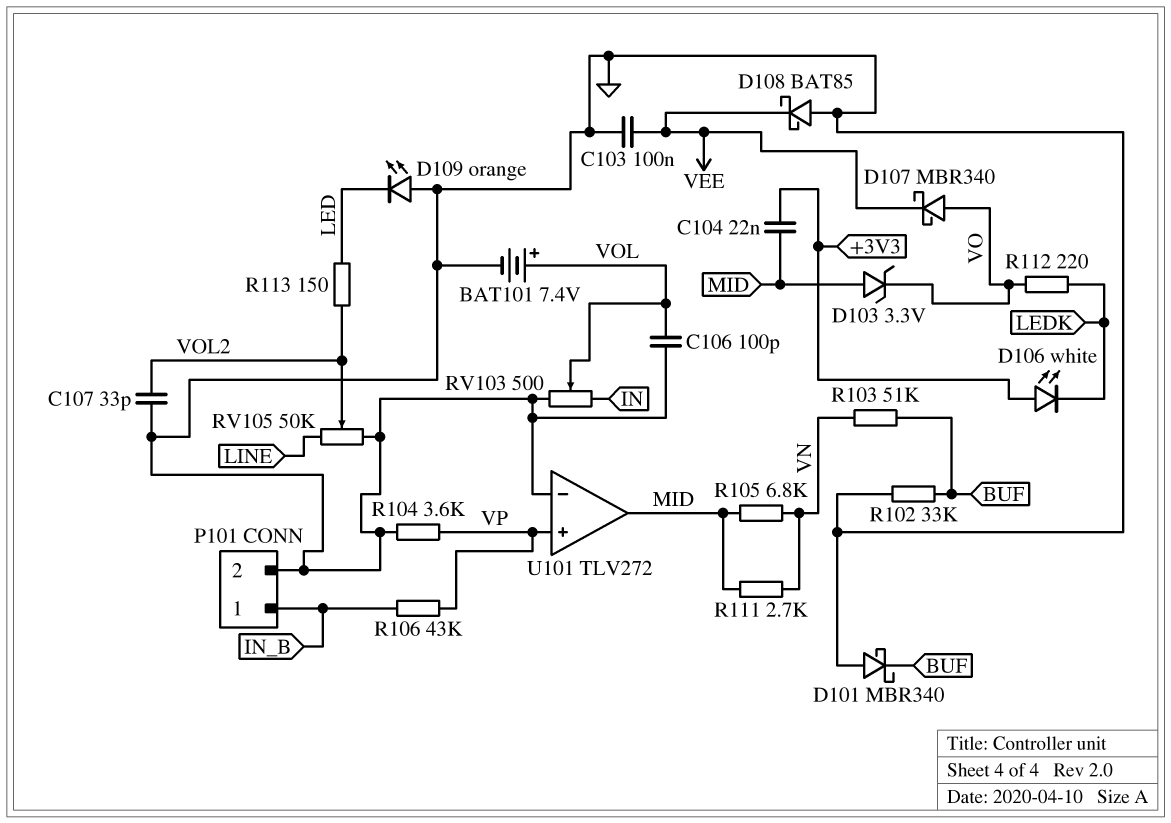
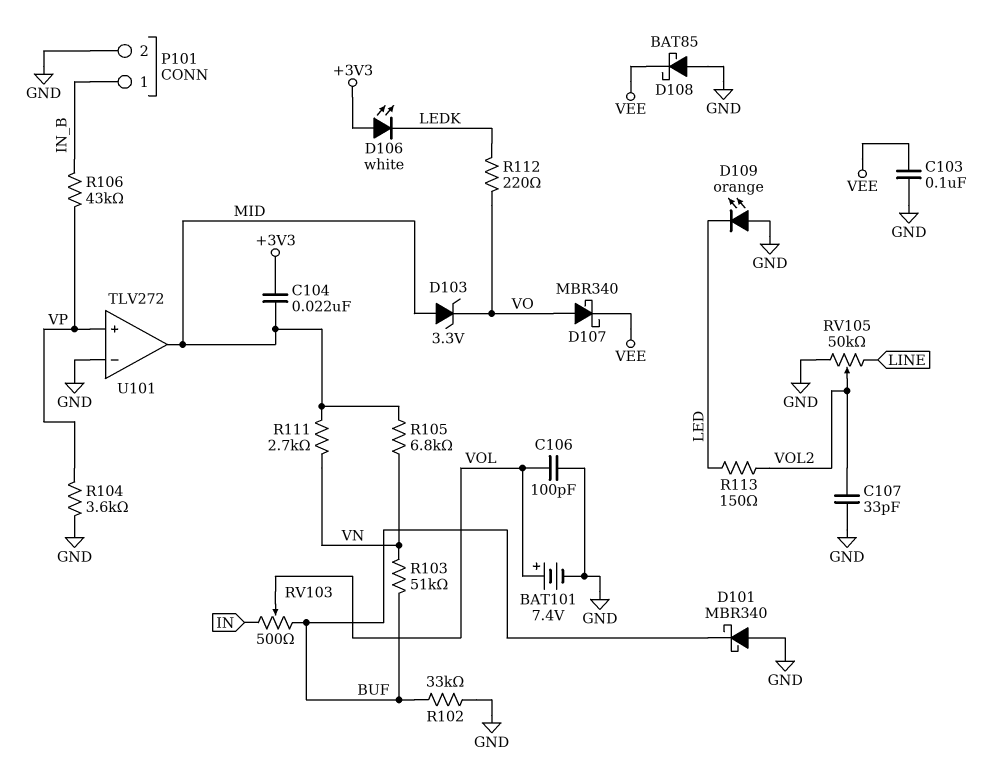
RV103: 500 (GND, IN, wiper VOL) -> 500 (BUF, IN, wiper VOL)

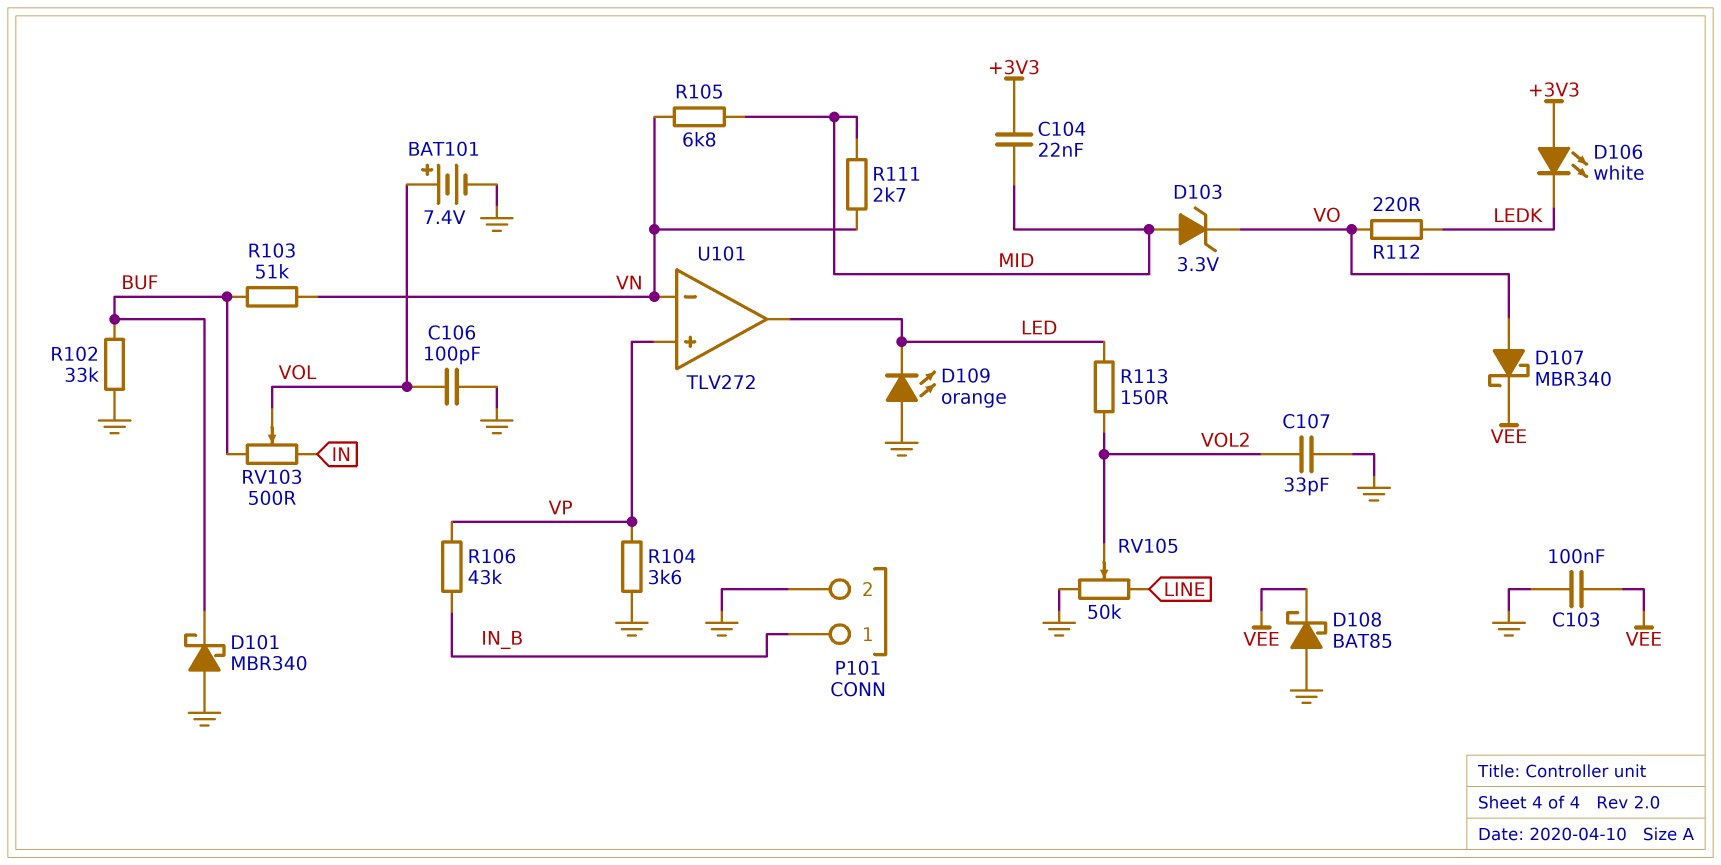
U101 pin in-: GND -> VN
U101 pin out: MID -> LED

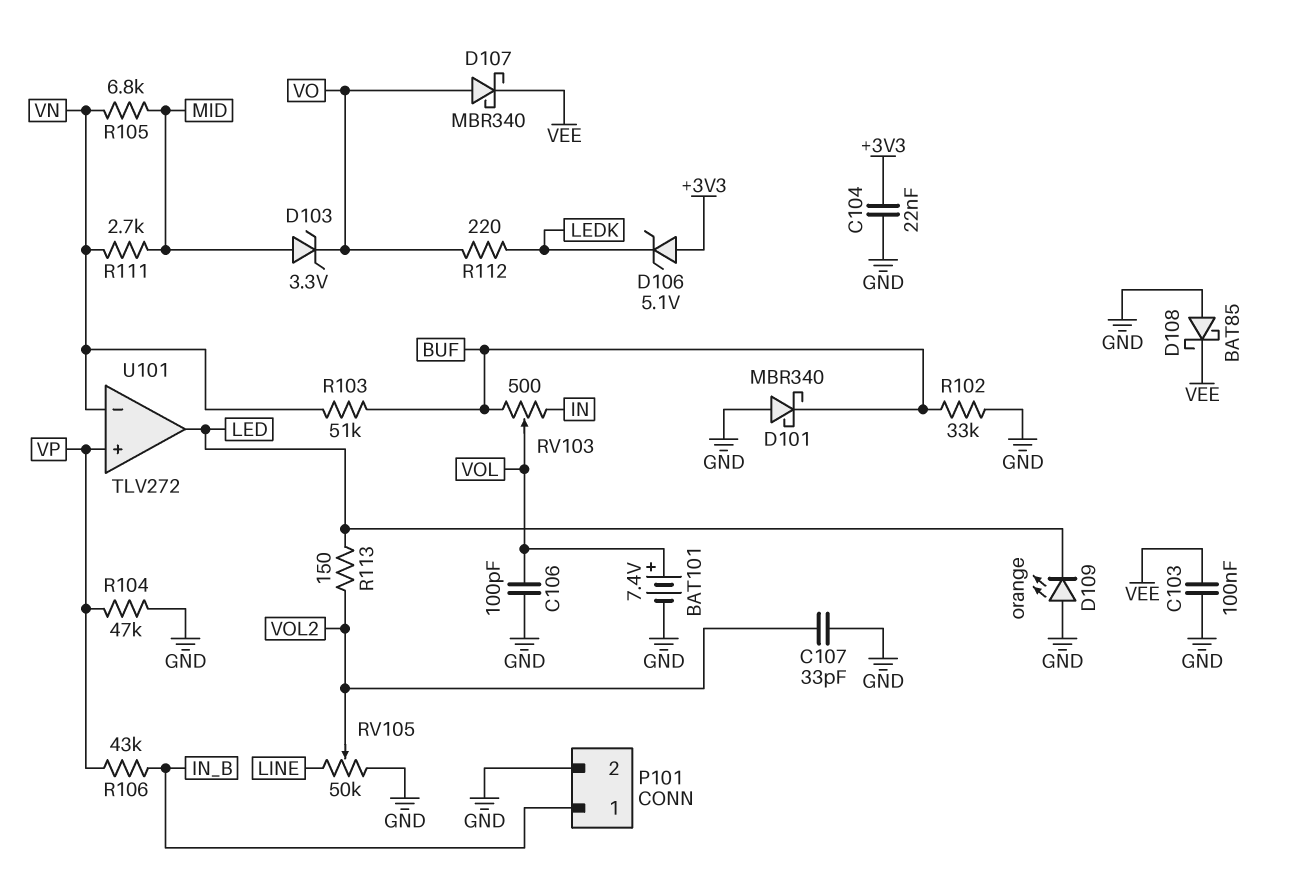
C104: 22nF (+3V3, MID) -> 22nF (+3V3, GND)
D106: LED white (A +3V3, K LEDK) -> zener 5.1V (A +3V3, K LEDK)
R104: 3.6k (GND, VP) -> 47k (GND, VP)

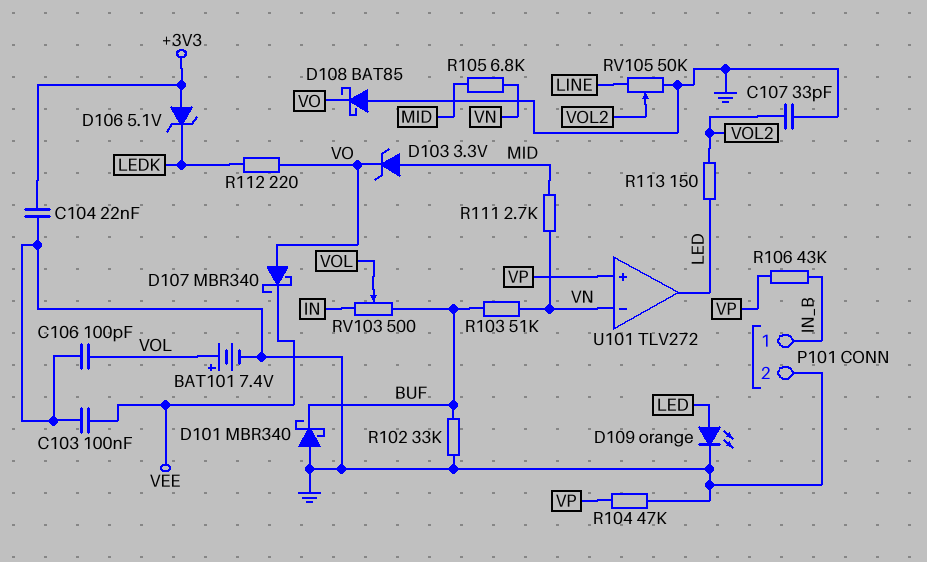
D108: schottky BAT85 (A GND, K VEE) -> schottky BAT85 (A GND, K VO)
D109: LED orange (A GND, K LED) -> LED orange (A LED, K GND)

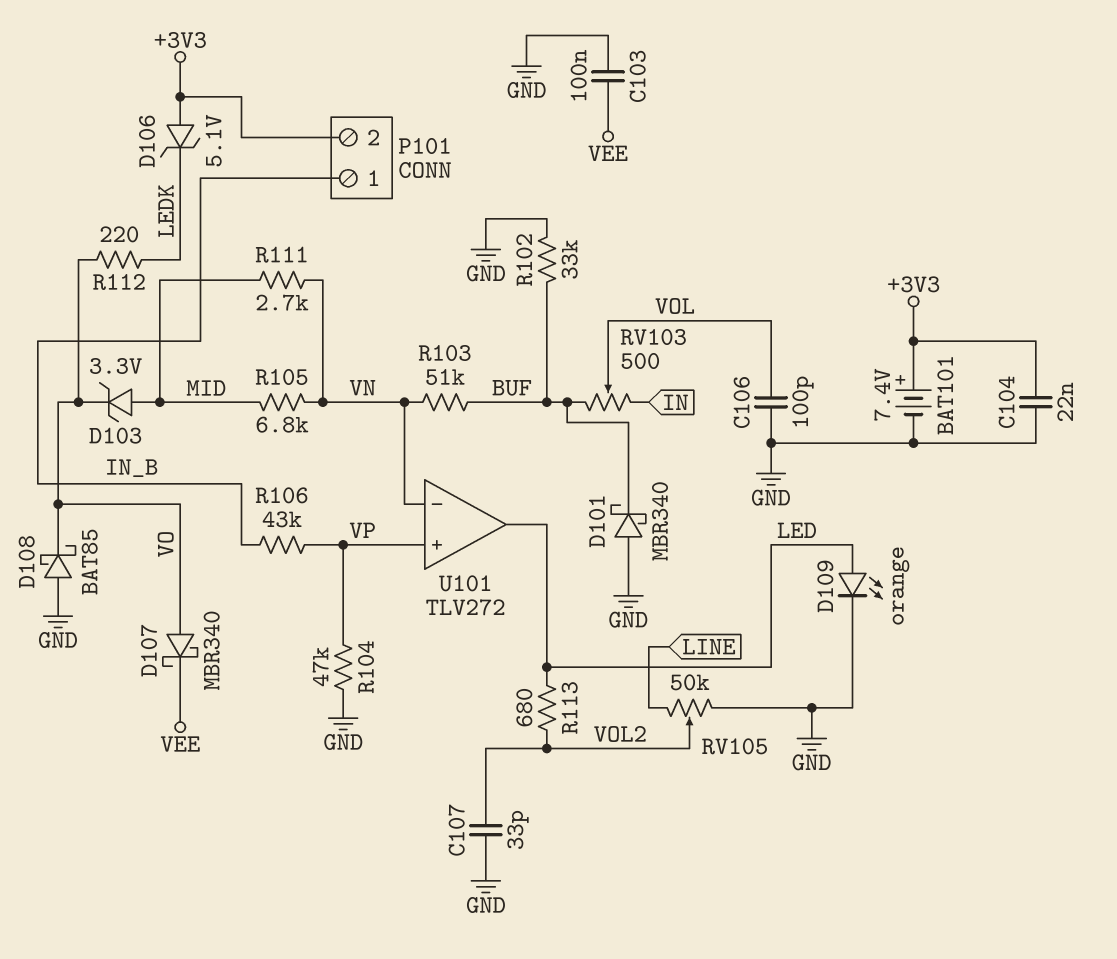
BAT101: 7.4V (plus VOL, minus GND) -> 7.4V (plus +3V3, minus GND)
P101 pin 2: GND -> +3V3
R113: 150 (LED, VOL2) -> 680 (LED, VOL2)

